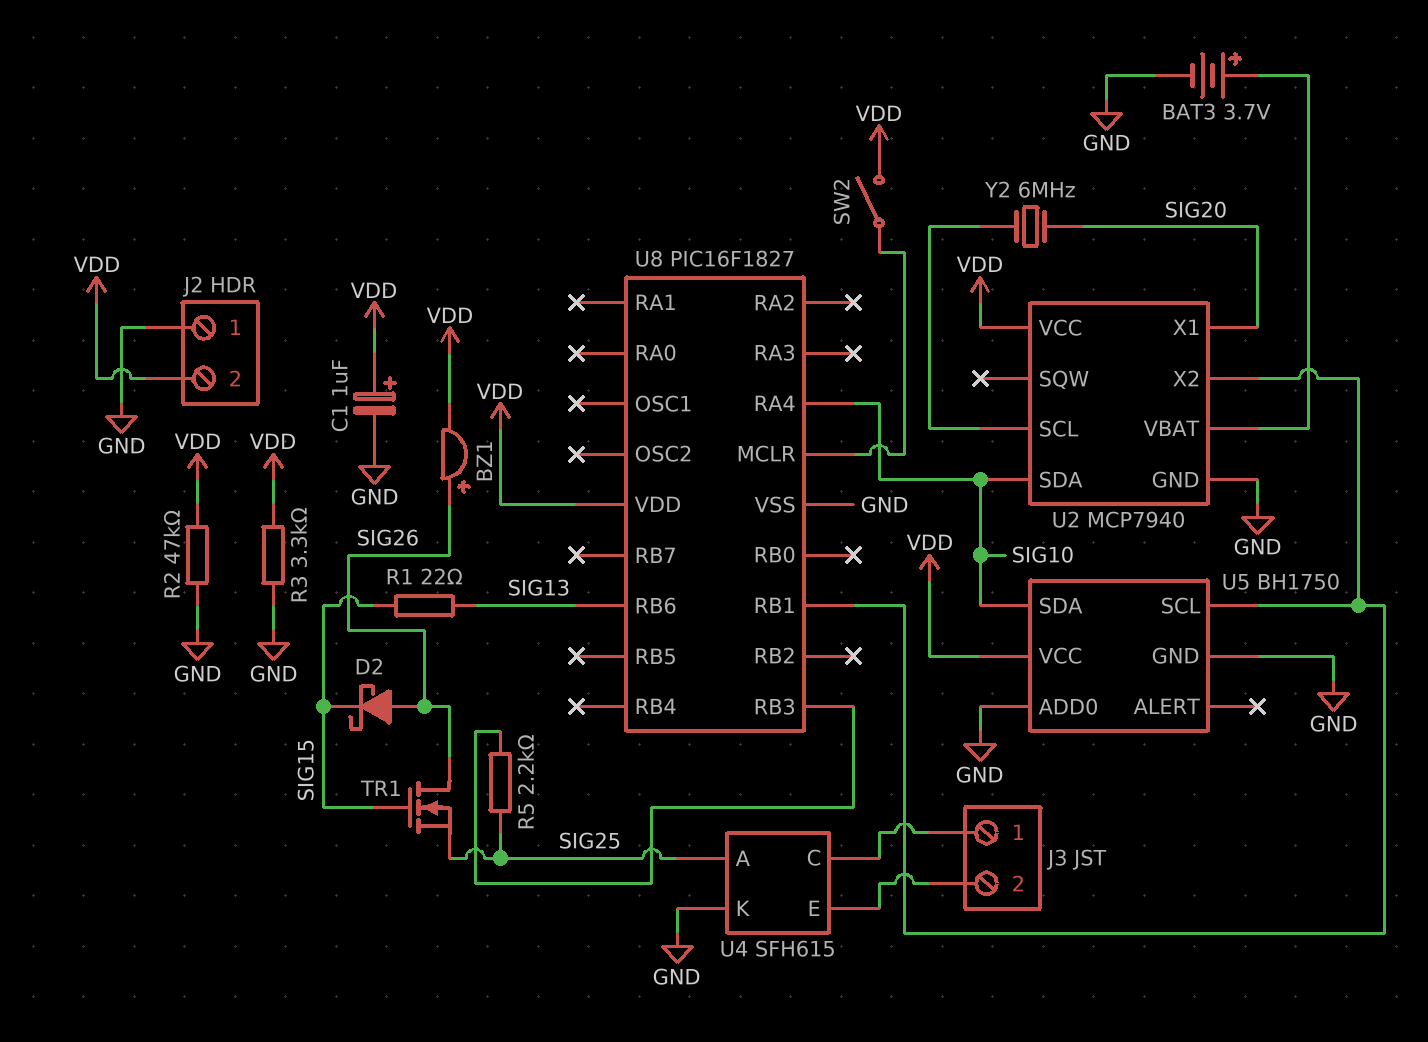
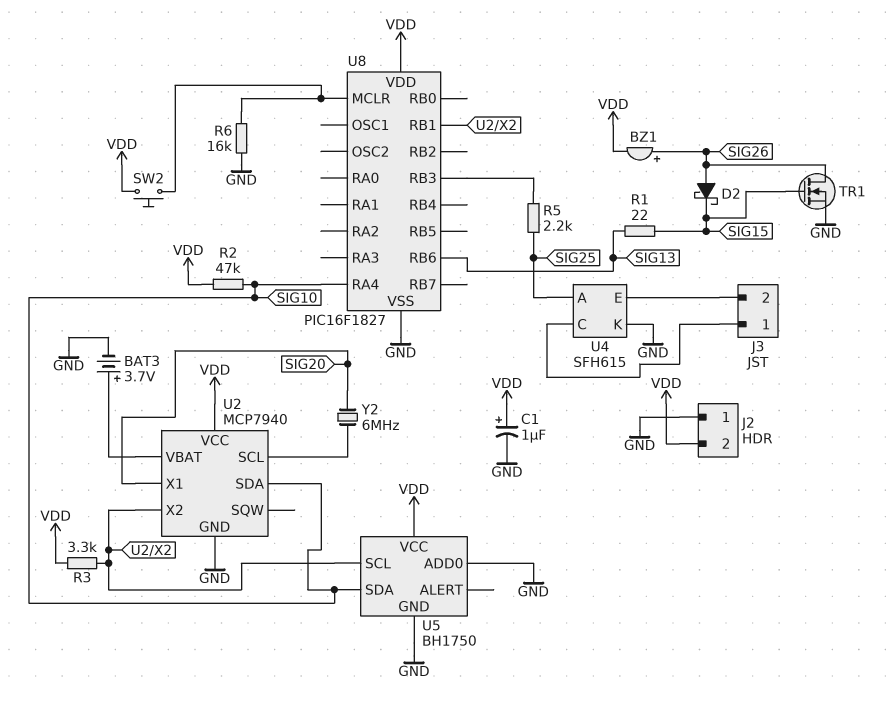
R2: 47k (GND, VDD) -> 47k (SIG10, VDD)
R3: 3.3k (GND, VDD) -> 3.3k (U2/X2, VDD)
R6: none -> 16k (GND, U8/MCLR)
SW2: switch (U8/MCLR, VDD) -> button (U8/MCLR, VDD)
TR1: NMOS (G SIG15, D SIG26, S SIG25) -> NMOS (G SIG15, D SIG26, S GND)

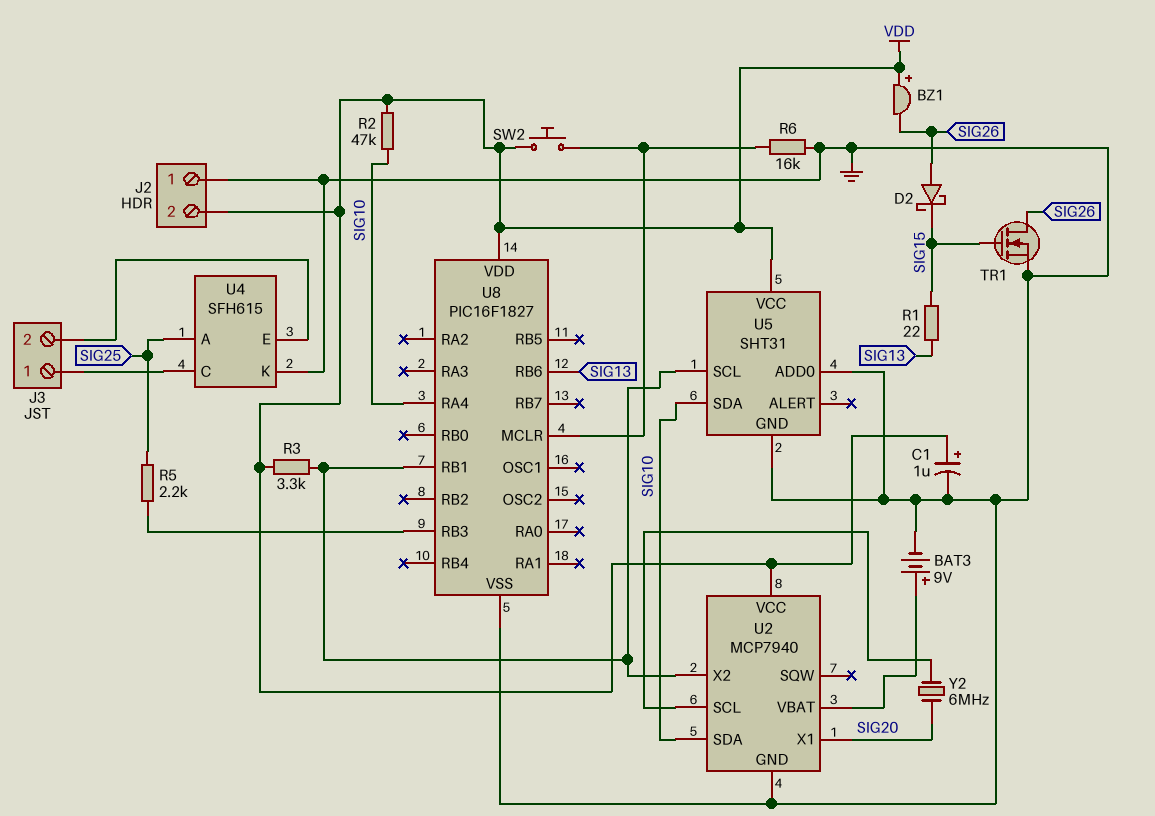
BAT3: 3.7V (plus U2/VBAT, minus GND) -> 9V (plus U2/VBAT, minus GND)
BZ1: buzzer (plus SIG26, minus VDD) -> buzzer (plus VDD, minus SIG26)
U5: BH1750 -> SHT31

